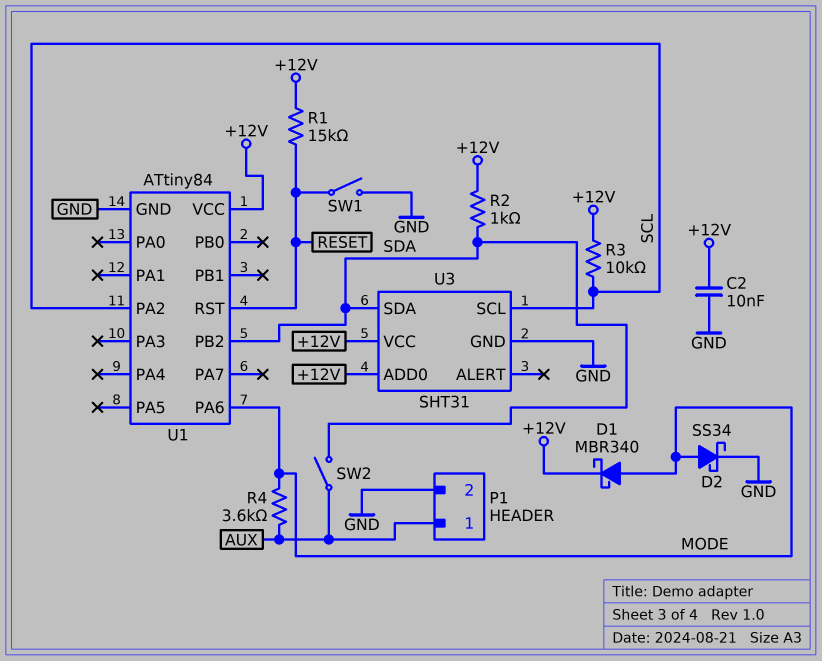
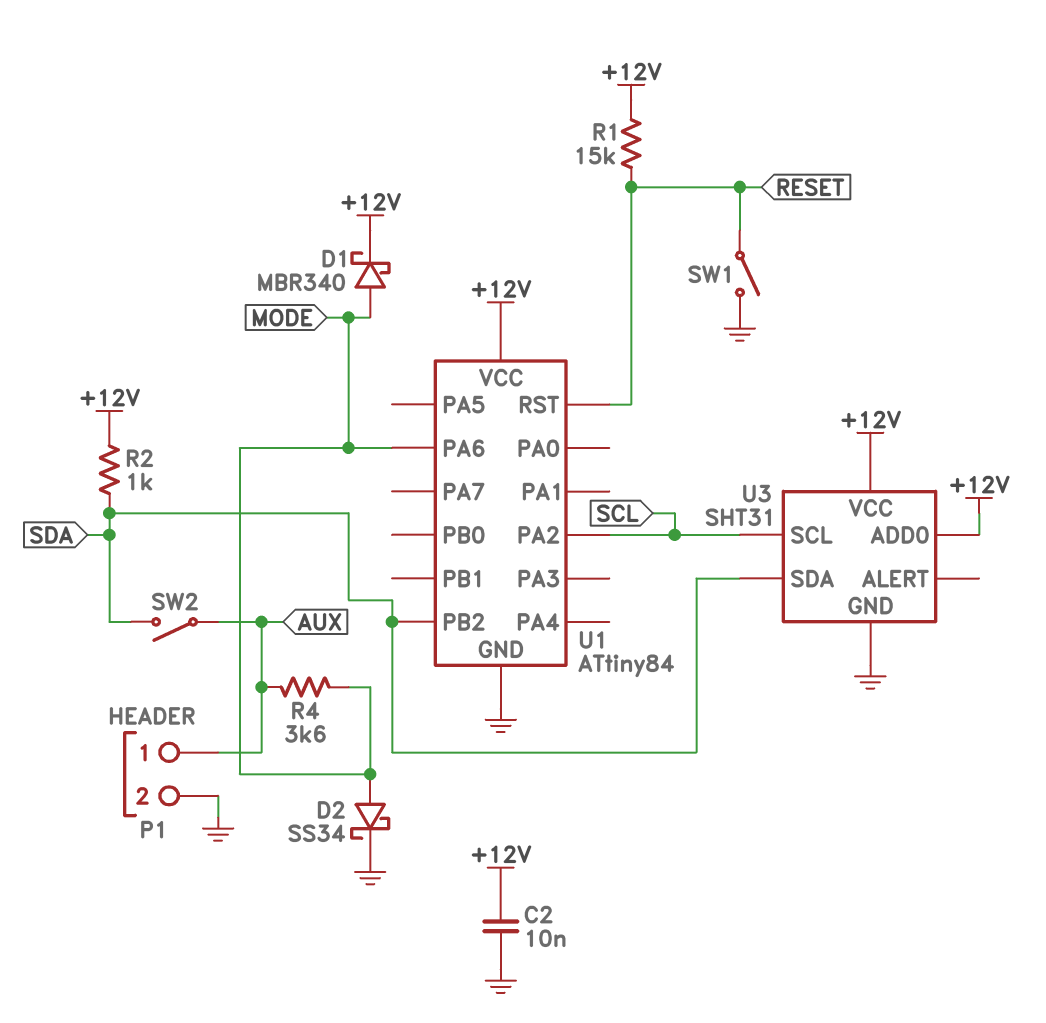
R3: 10k (+12V, SCL) -> none

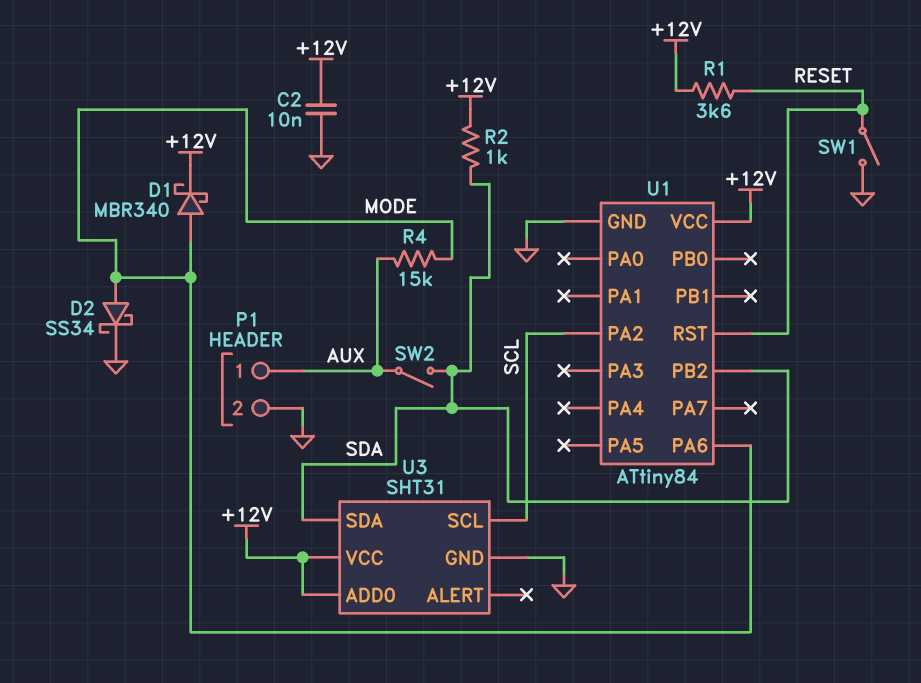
R1: 15k (+12V, RESET) -> 3.6k (+12V, RESET)
R4: 3.6k (AUX, MODE) -> 15k (AUX, MODE)

